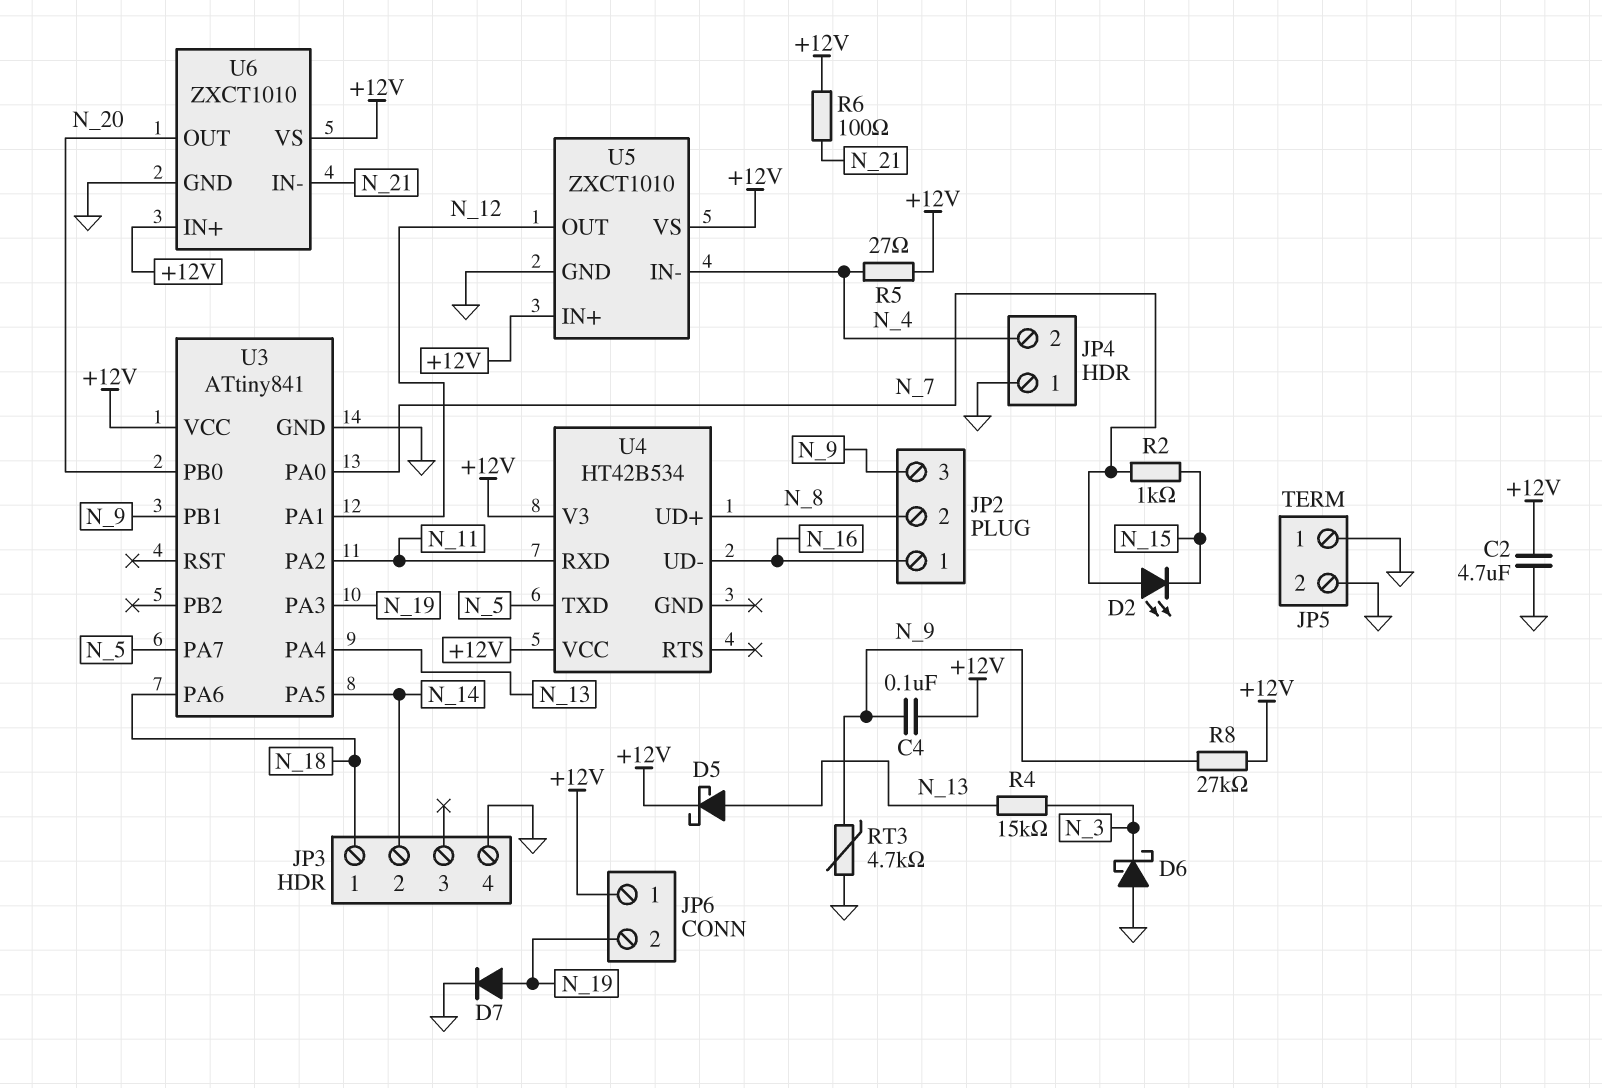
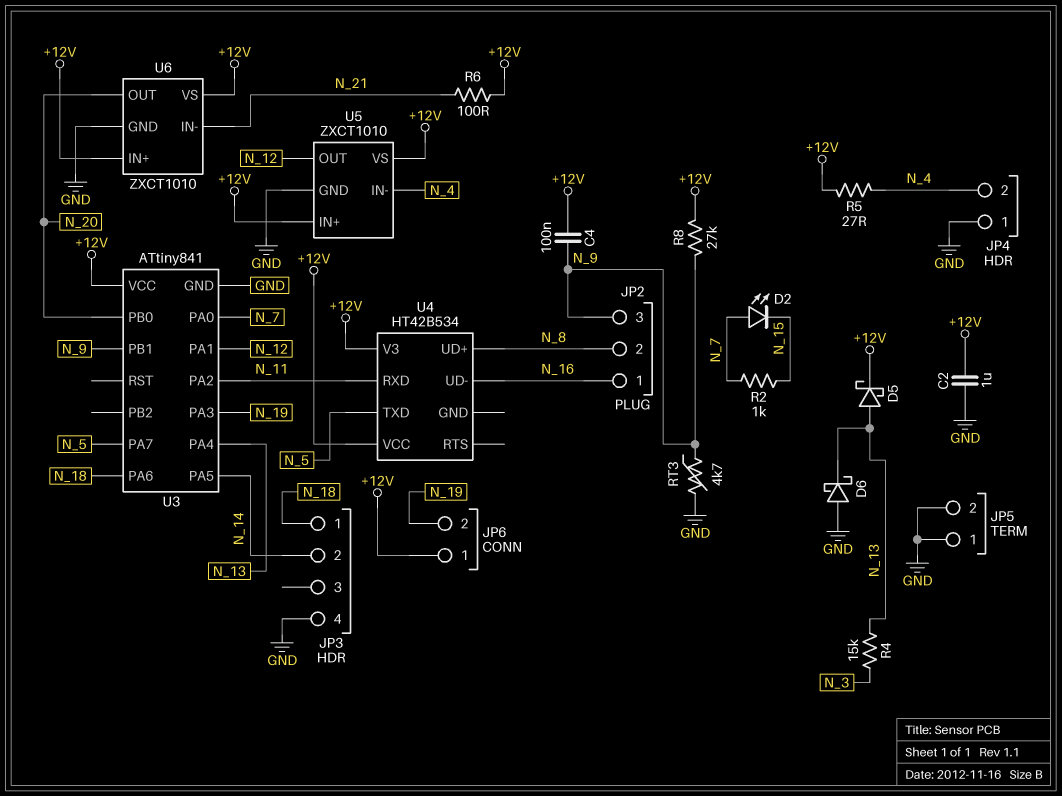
C2: 4.7uF (+12V, GND) -> 1uF (+12V, GND)
D6: schottky (A GND, K N_3) -> schottky (A GND, K N_13)
D7: diode (A N_19, K GND) -> none

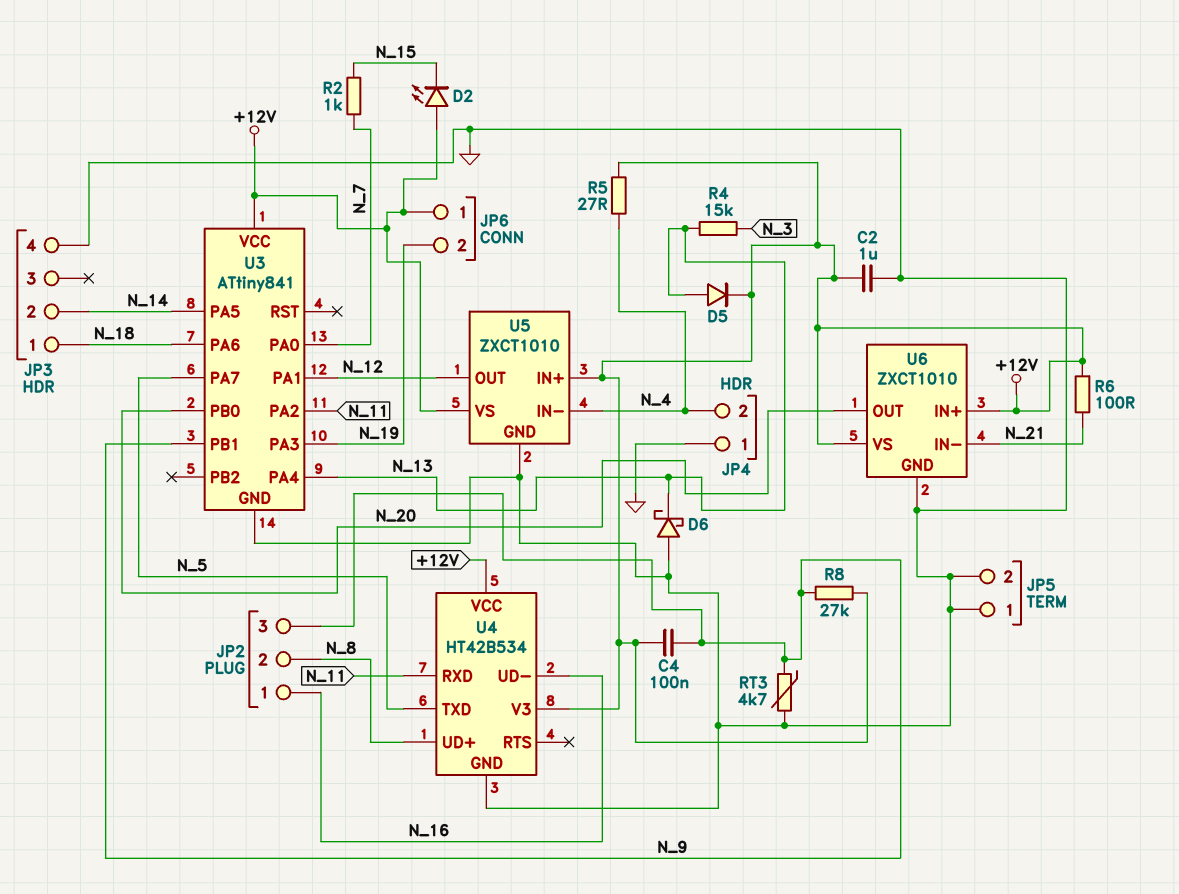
D2: LED (A N_7, K N_15) -> LED (A +12V, K N_15)
D5: schottky (A N_13, K +12V) -> diode (A N_13, K +12V)
U4 pin GND: none -> GND

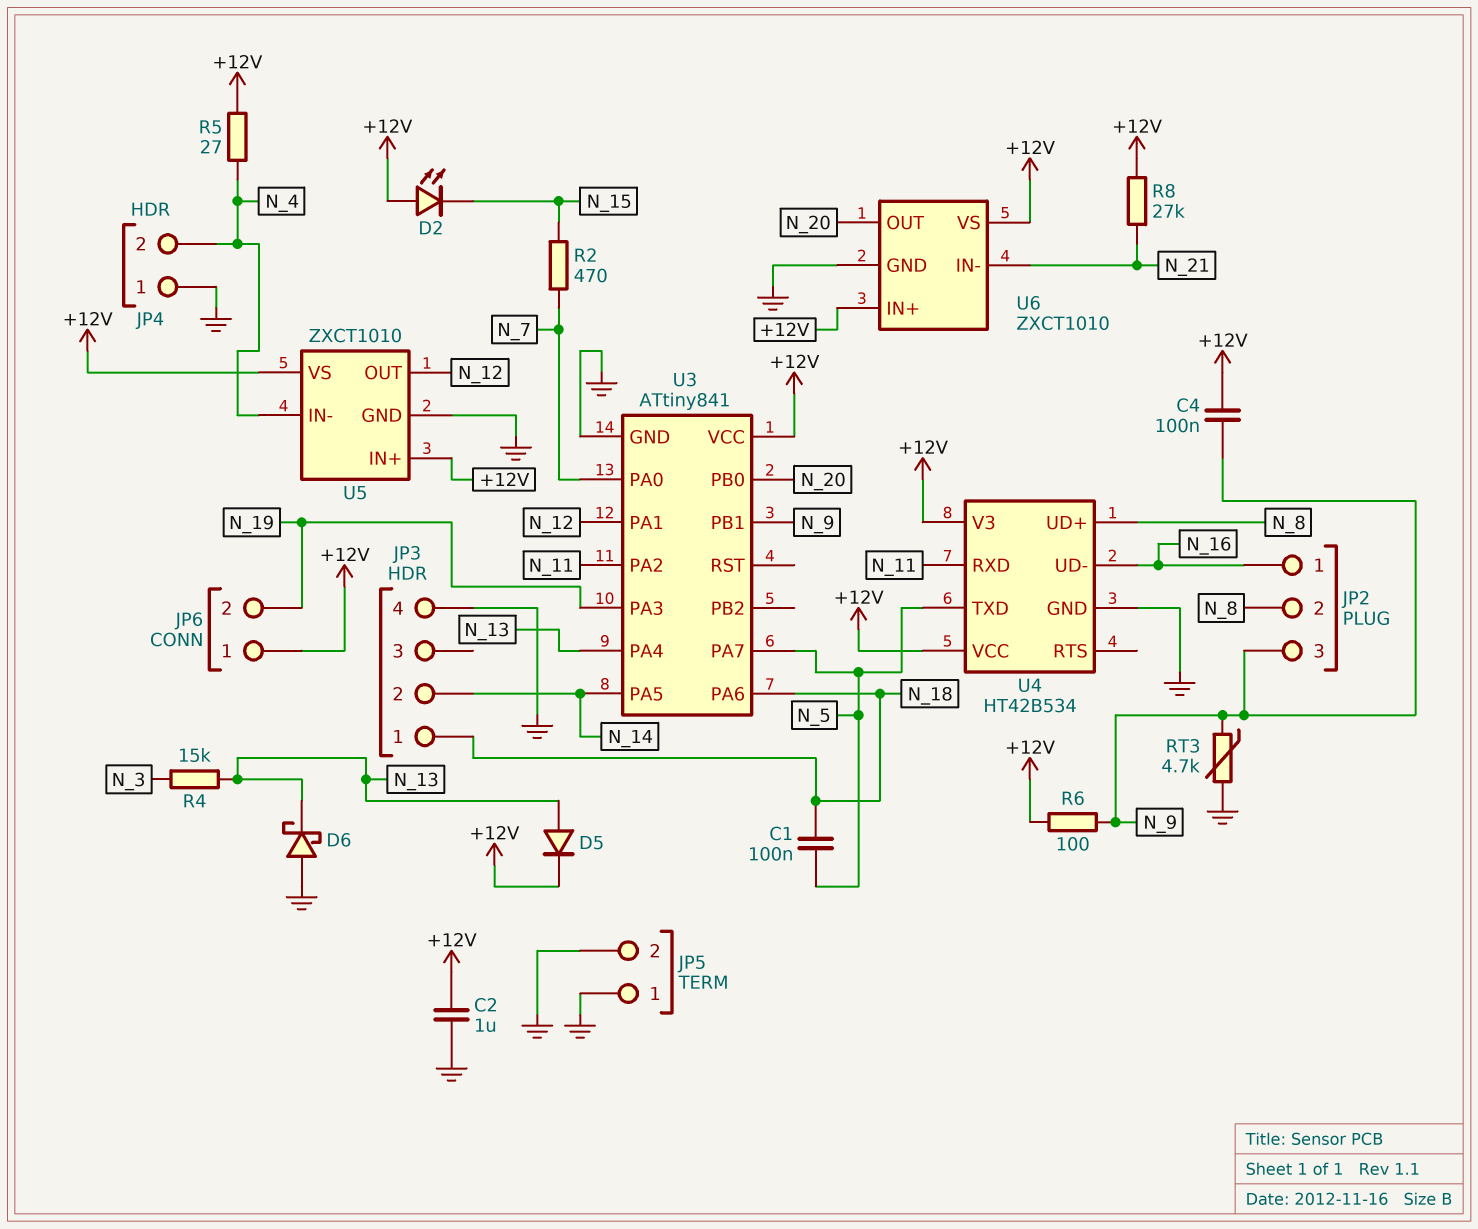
C1: none -> 100nF (N_5, N_18)
R2: 1k (N_7, N_15) -> 470 (N_7, N_15)
R6: 100 (+12V, N_21) -> 100 (+12V, N_9)
R8: 27k (+12V, N_9) -> 27k (+12V, N_21)

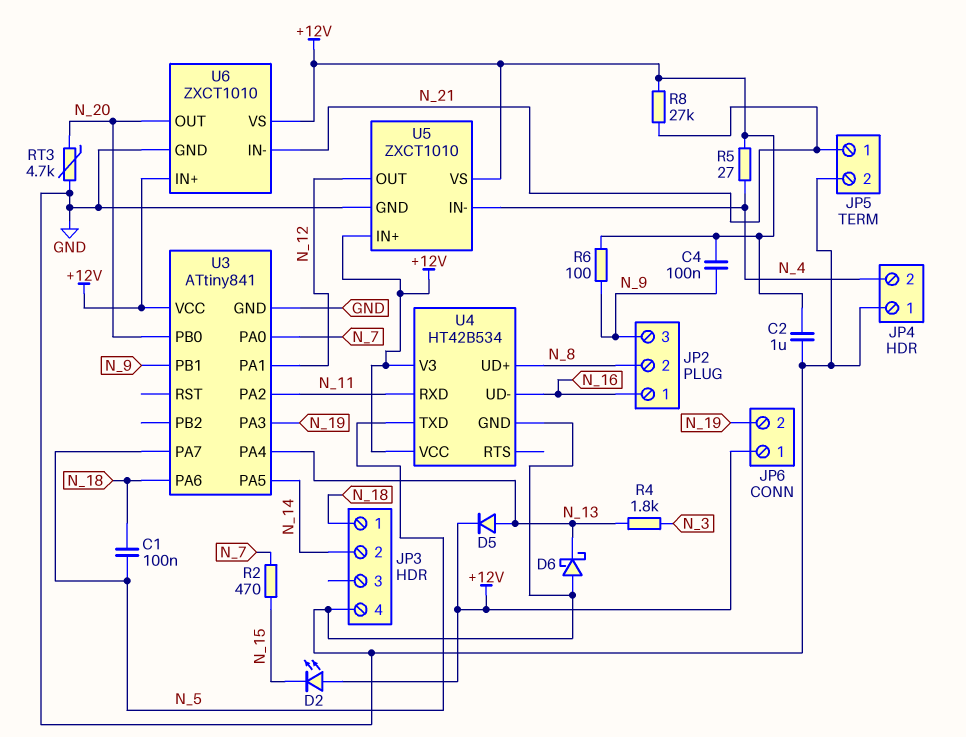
JP5 pin 1: GND -> N_21
R4: 15k (N_3, N_13) -> 1.8k (N_3, N_13)
RT3: 4.7k (GND, N_9) -> 4.7k (GND, N_20)

